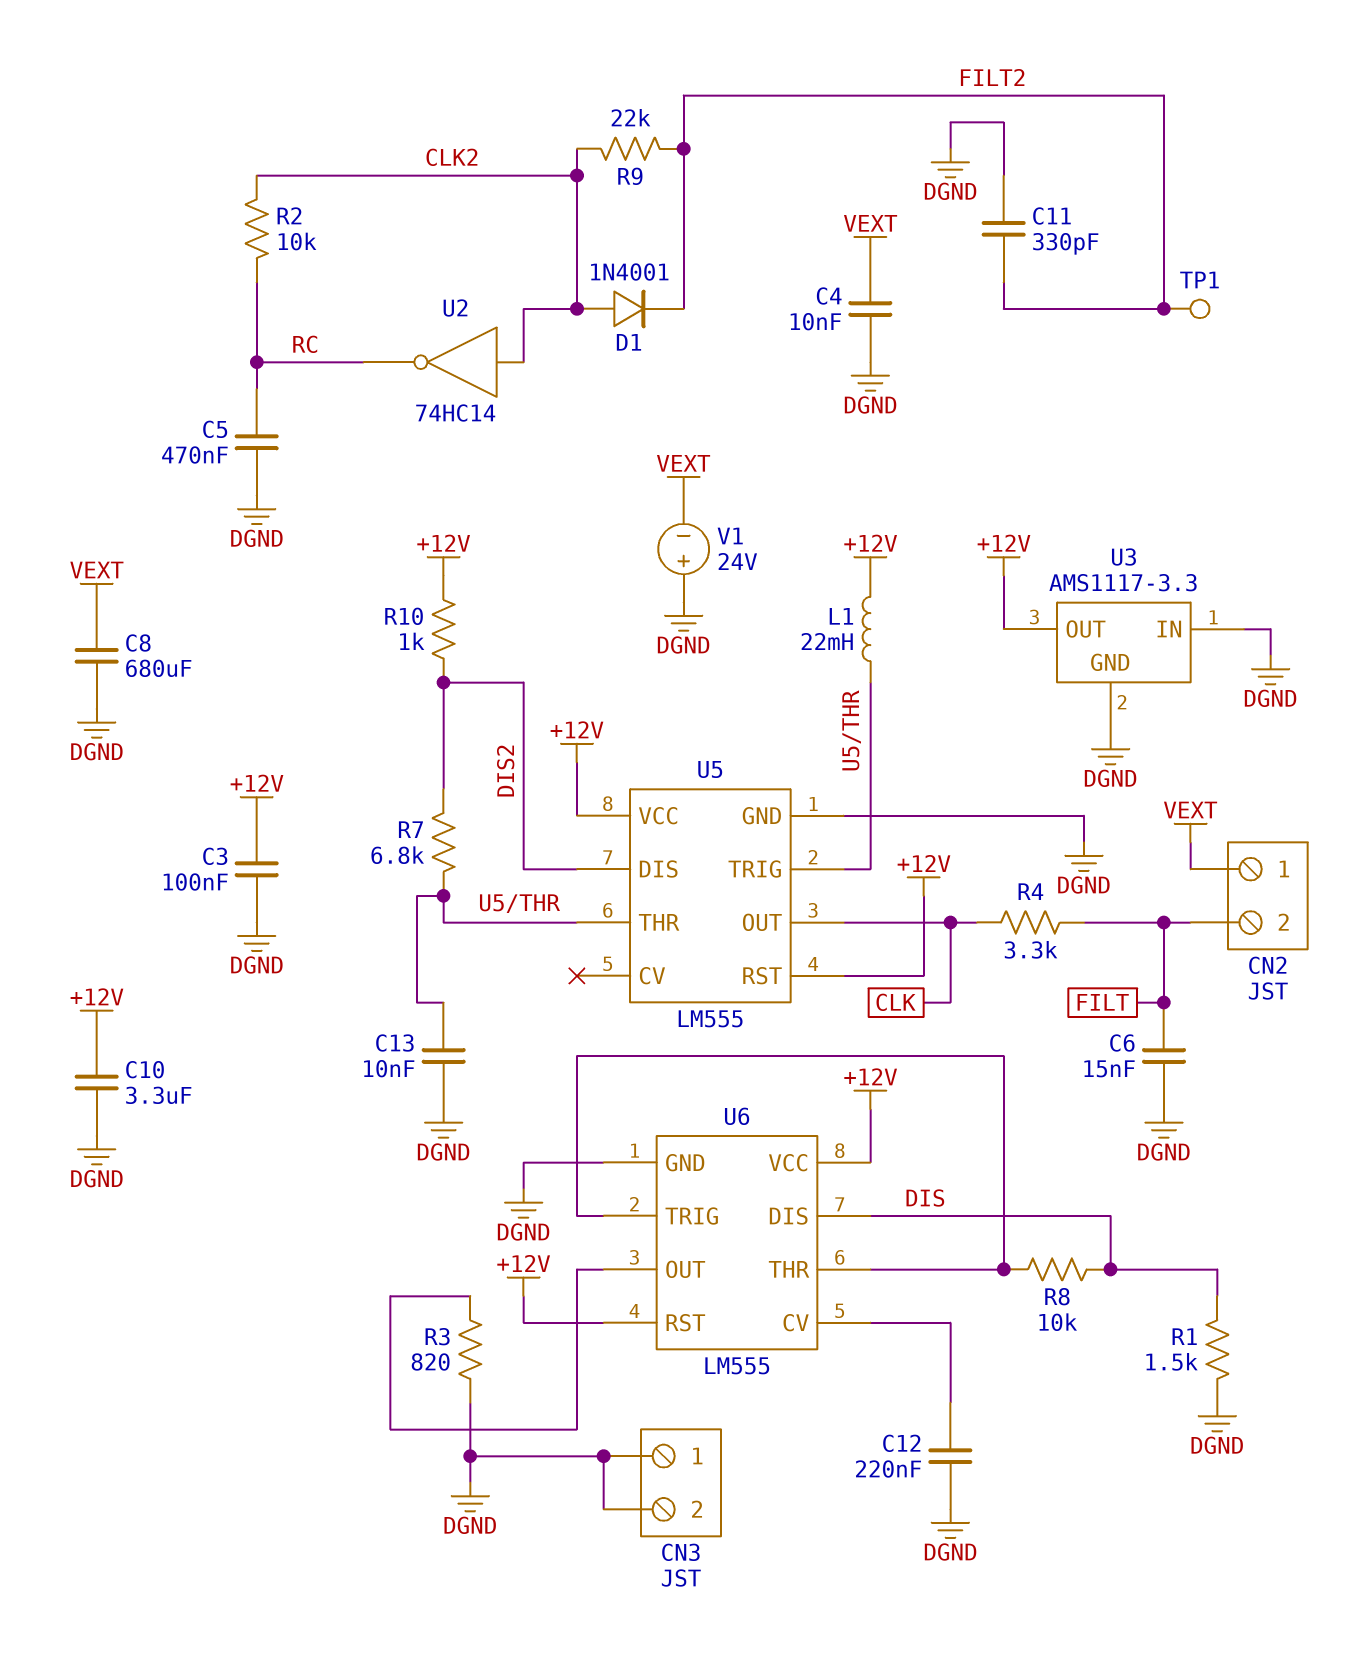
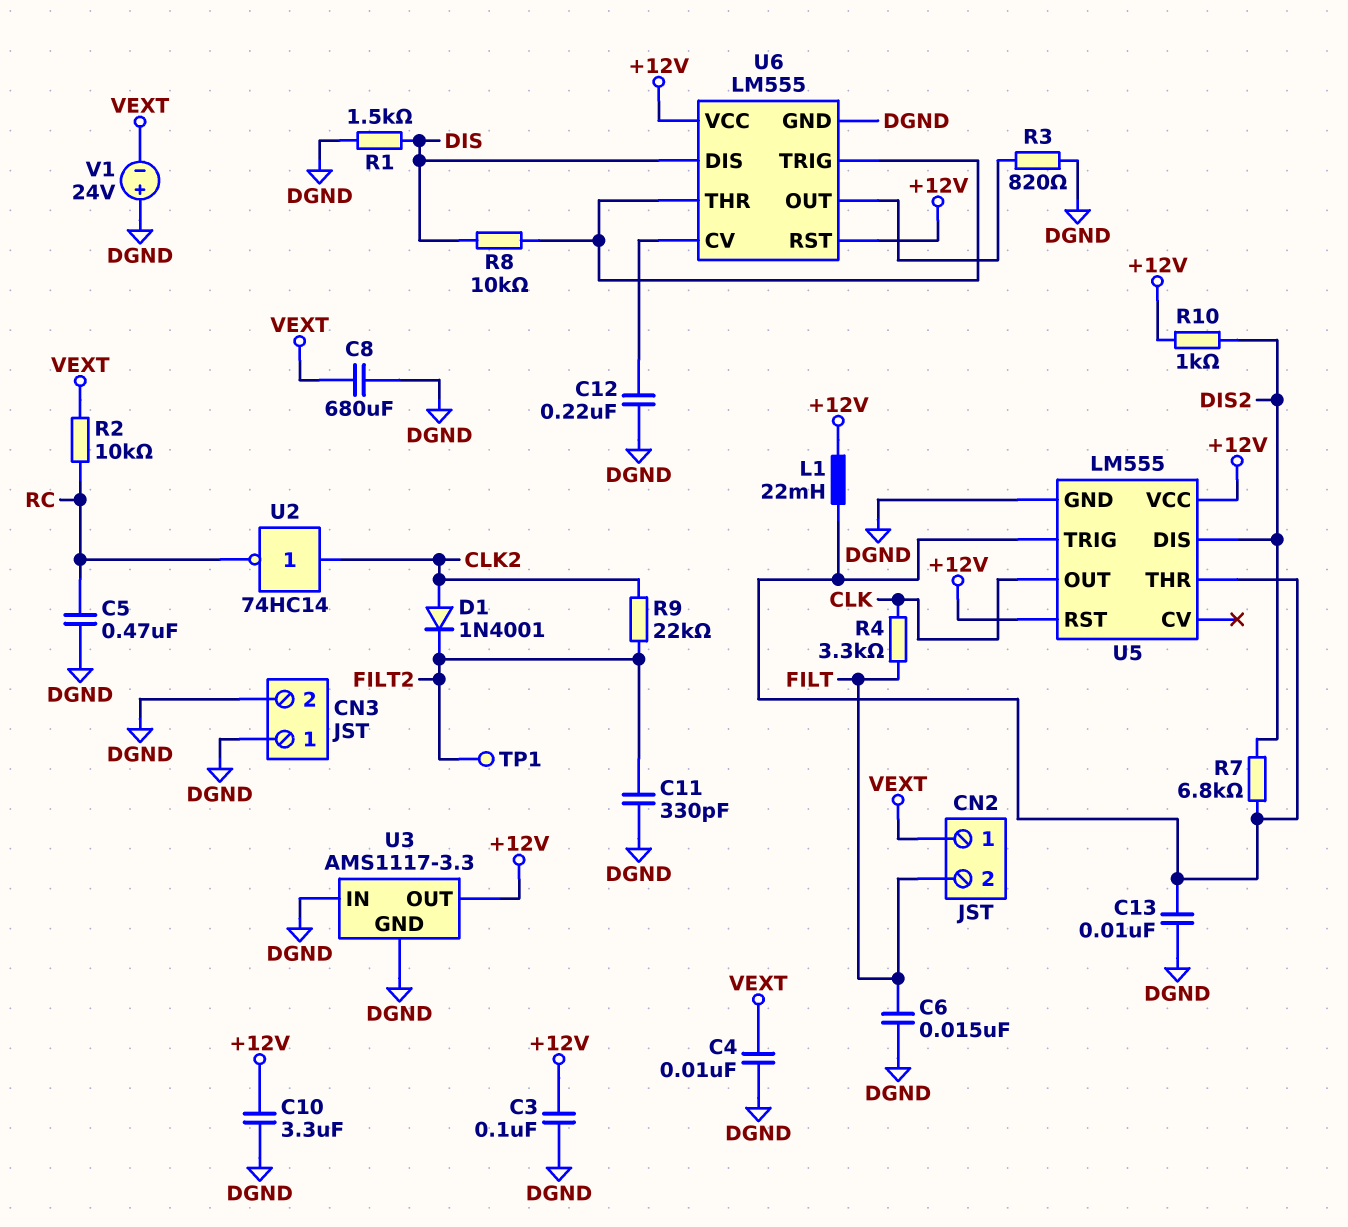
R2: 10k (CLK2, RC) -> 10k (RC, VEXT)

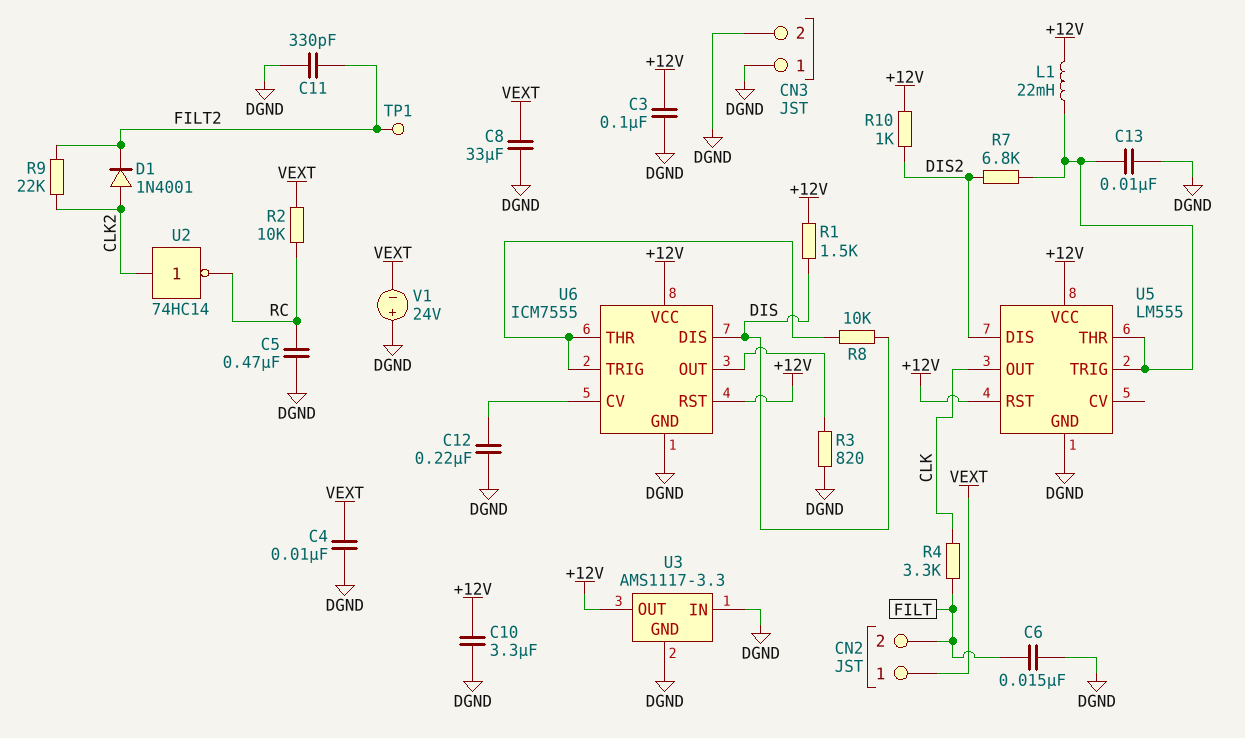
C8: 680uF (DGND, VEXT) -> 33uF (DGND, VEXT)
R1: 1.5k (DGND, DIS) -> 1.5k (+12V, DIS)
U6: LM555 -> ICM7555

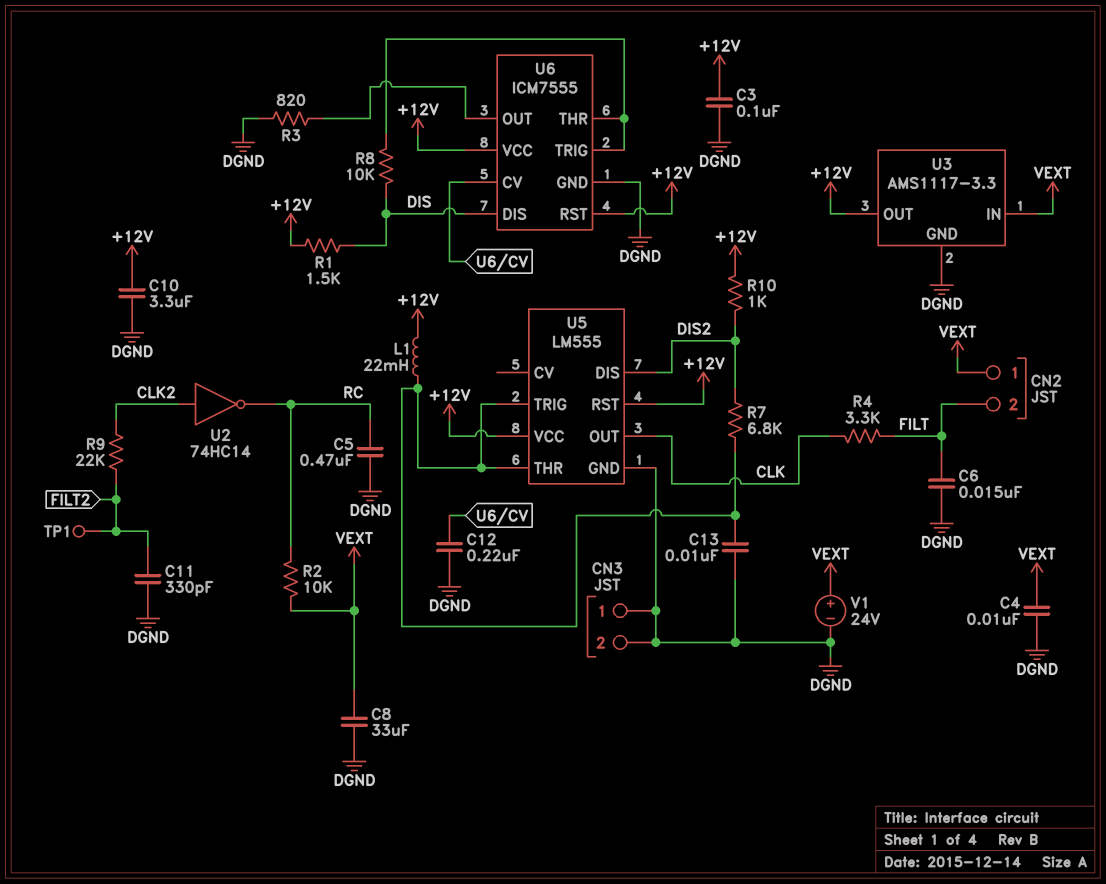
D1: diode 1N4001 (A CLK2, K FILT2) -> none
U3 pin IN: DGND -> VEXT
V1: 24V (plus DGND, minus VEXT) -> 24V (plus VEXT, minus DGND)

